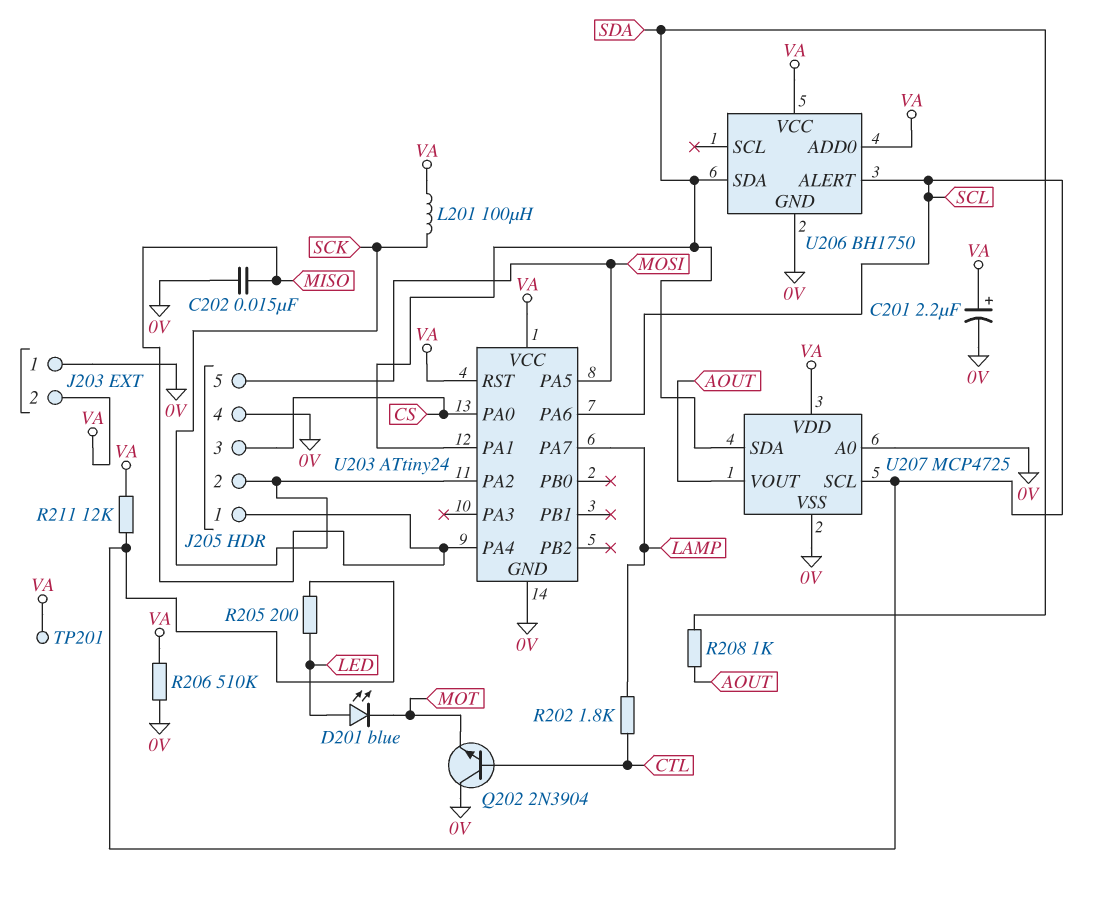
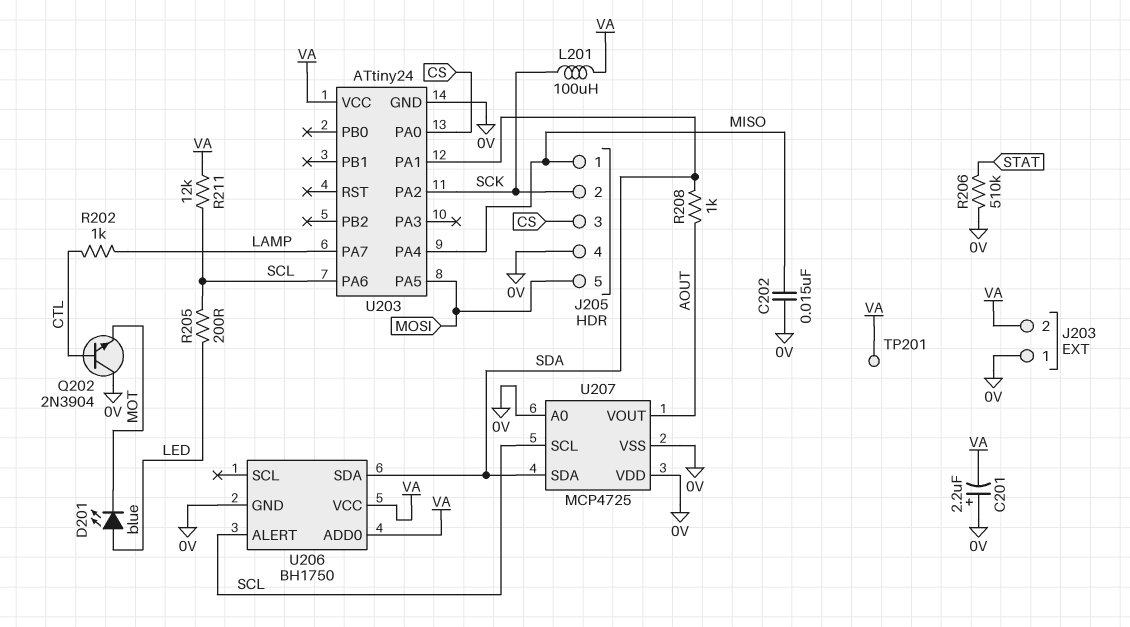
C201: 2.2uF (plus VA, minus 0V) -> 2.2uF (plus 0V, minus VA)
R202: 1.8k (CTL, LAMP) -> 1k (CTL, LAMP)
R206: 510k (0V, VA) -> 510k (0V, STAT)
U203 pin RST: VA -> none
U207 pin VDD: VA -> 0V

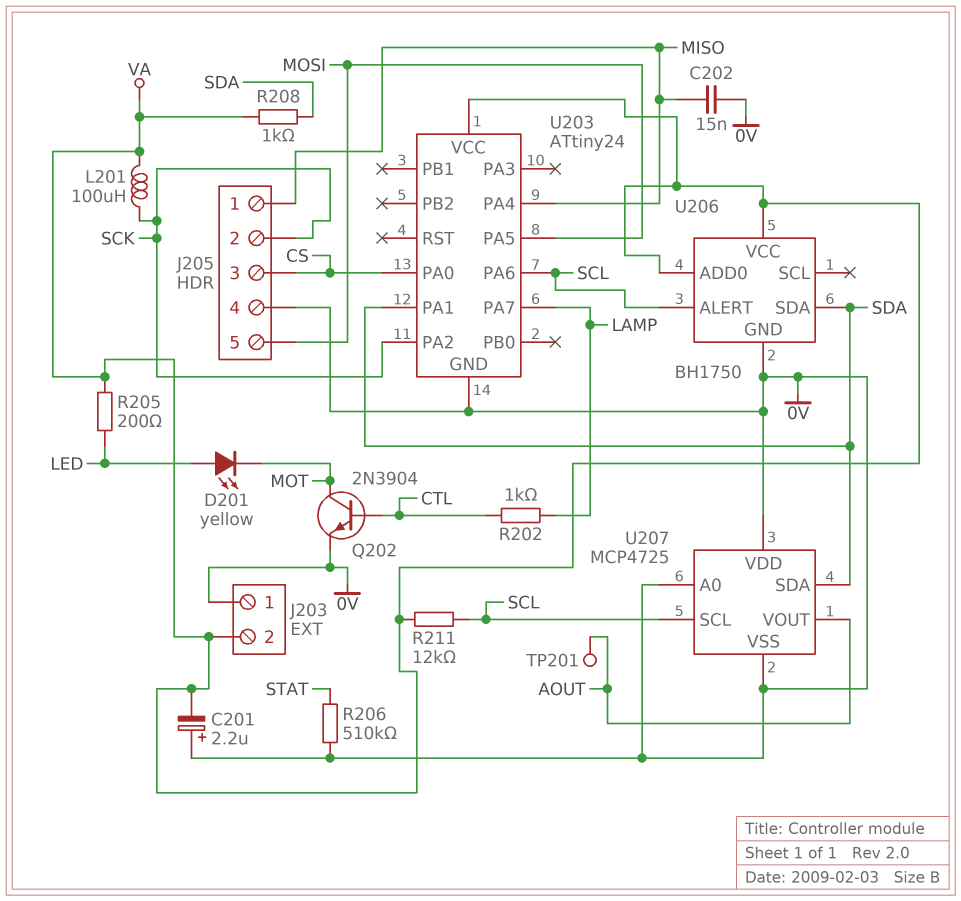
D201: LED blue (A LED, K MOT) -> LED yellow (A LED, K MOT)
Q202: NPN 2N3904 (B CTL, C 0V, E MOT) -> NPN 2N3904 (B CTL, C MOT, E 0V)
R205: 200 (LED, SCL) -> 200 (LED, VA)
R208: 1k (AOUT, SDA) -> 1k (SDA, VA)
TP201: test point (VA) -> test point (AOUT)

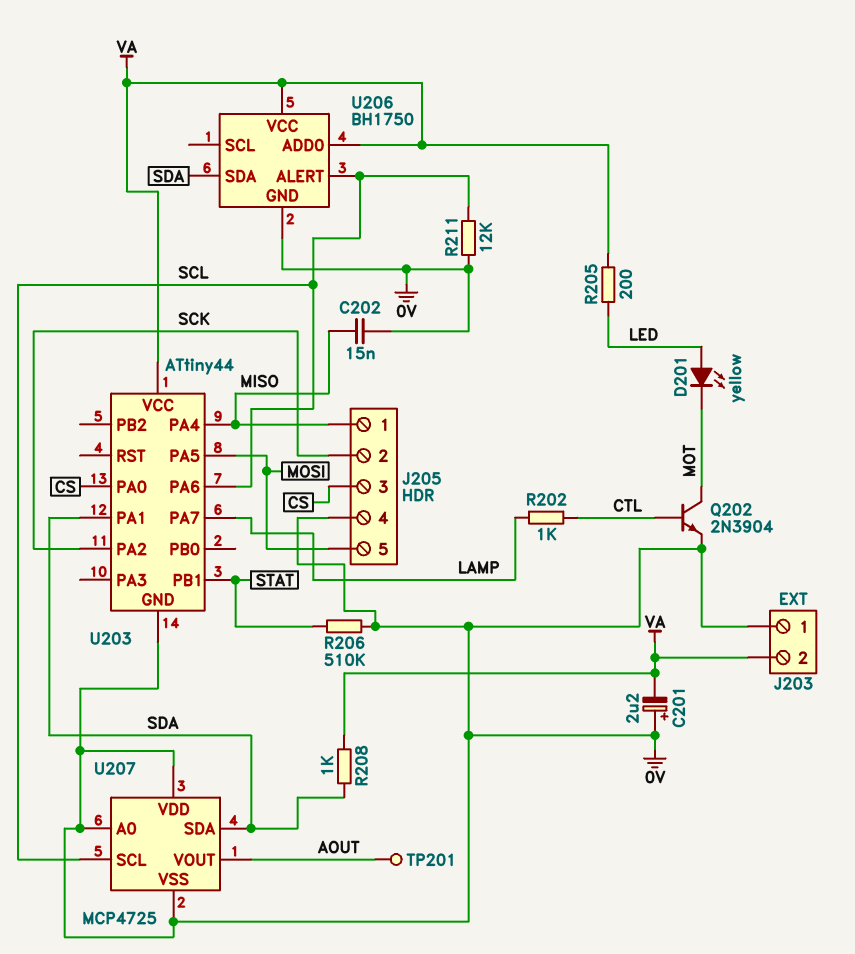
L201: 100uH (SCK, VA) -> none
R211: 12k (SCL, VA) -> 12k (0V, SCL)
U203: ATtiny24 -> ATtiny44
U203 pin PB1: none -> STAT

